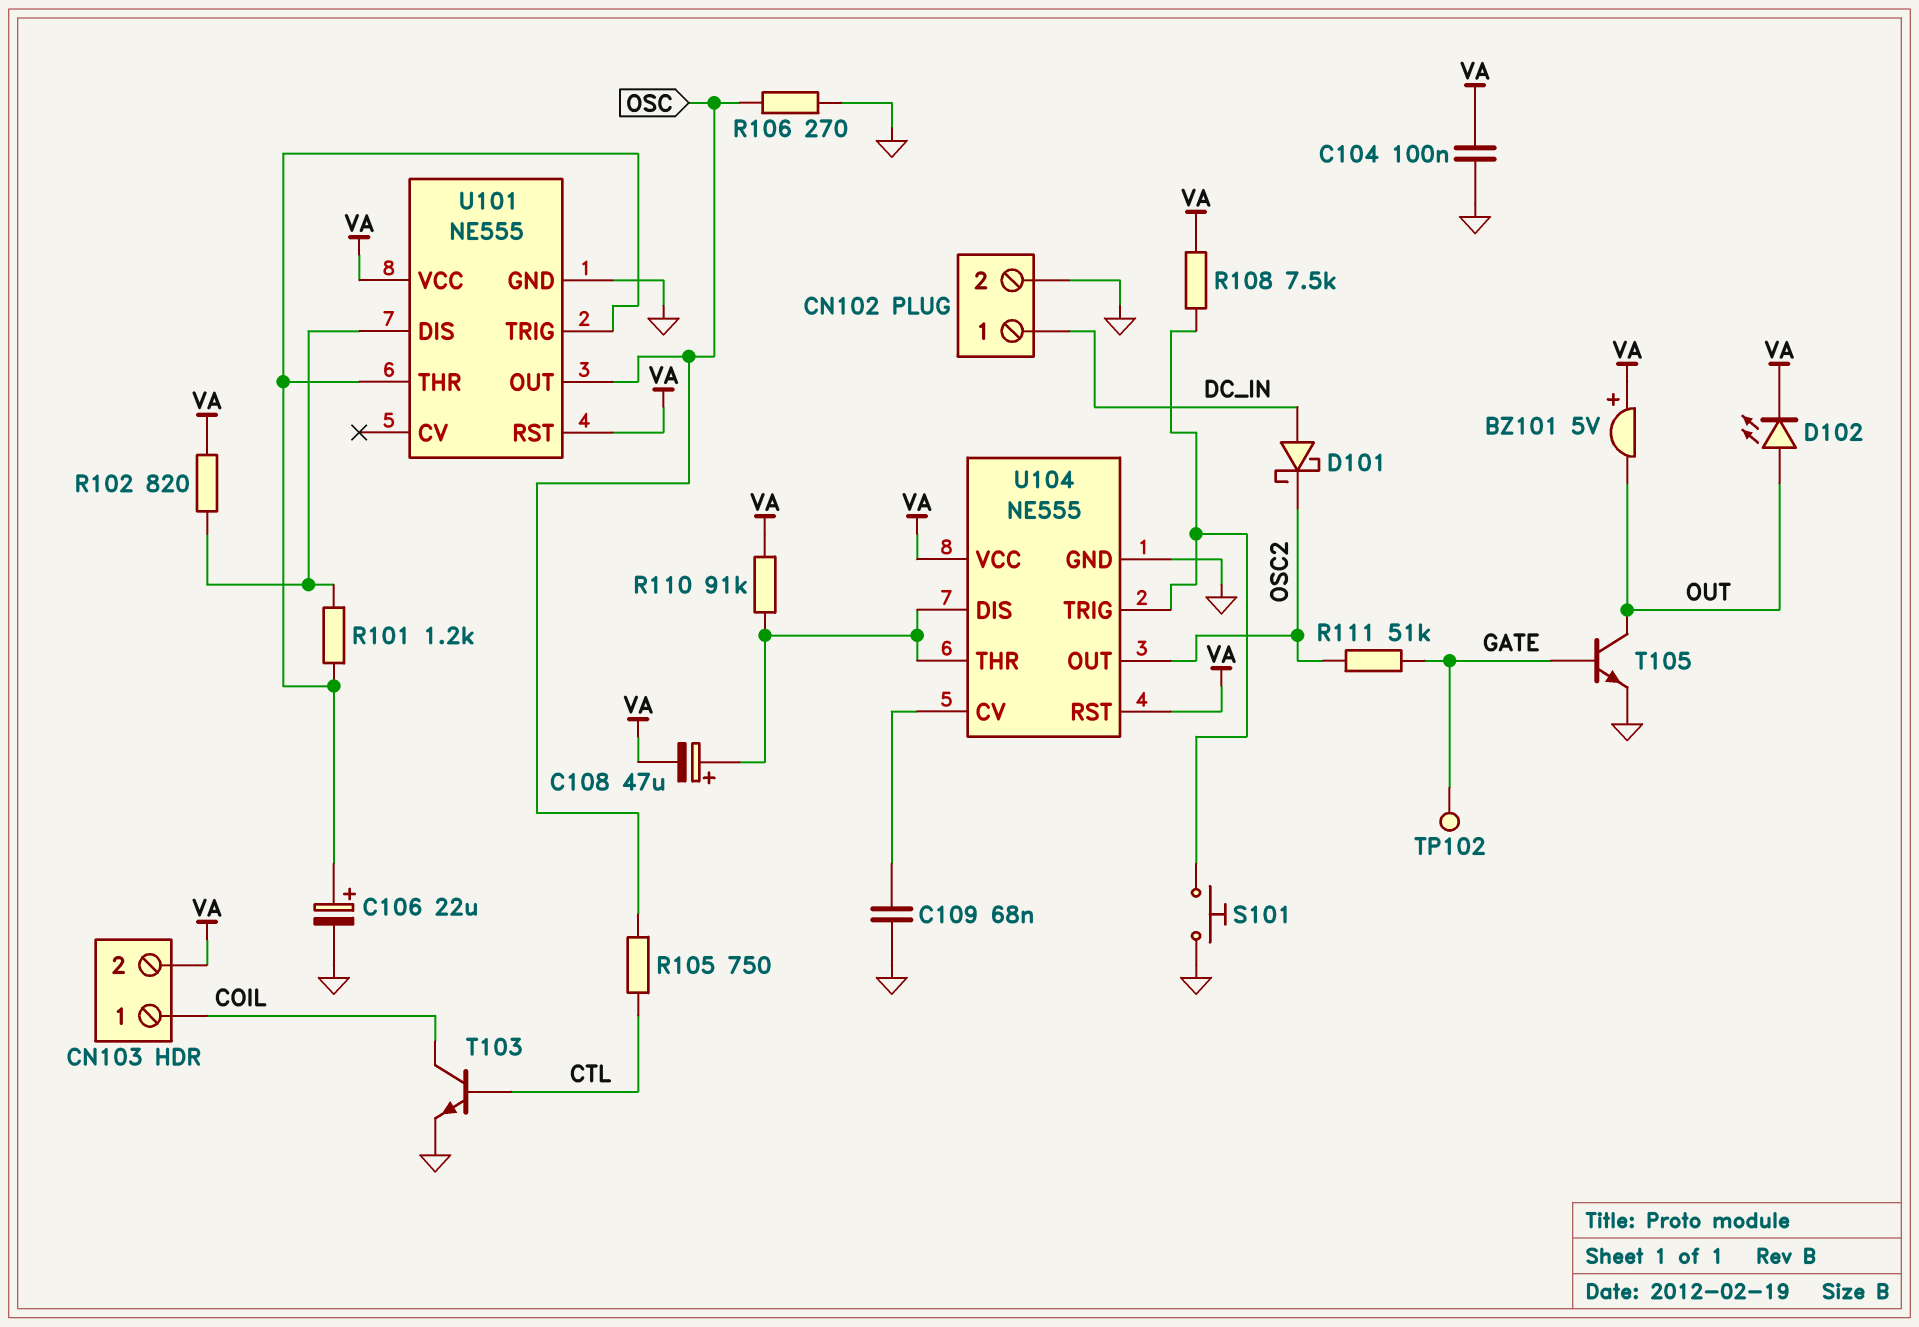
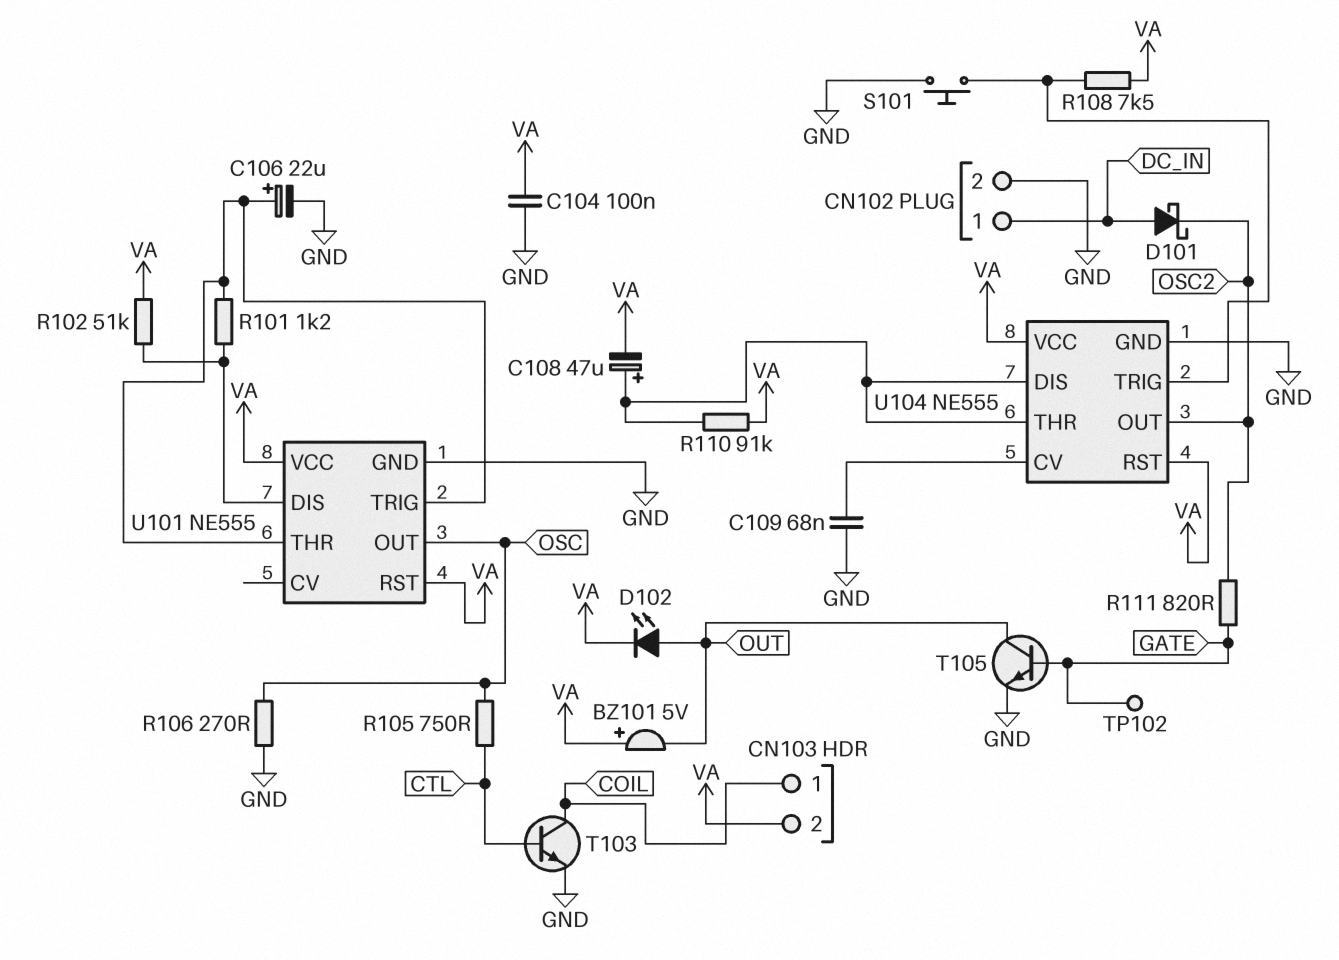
R102: 820 (U101/DIS, VA) -> 51k (U101/DIS, VA)
R111: 51k (GATE, OSC2) -> 820 (GATE, OSC2)

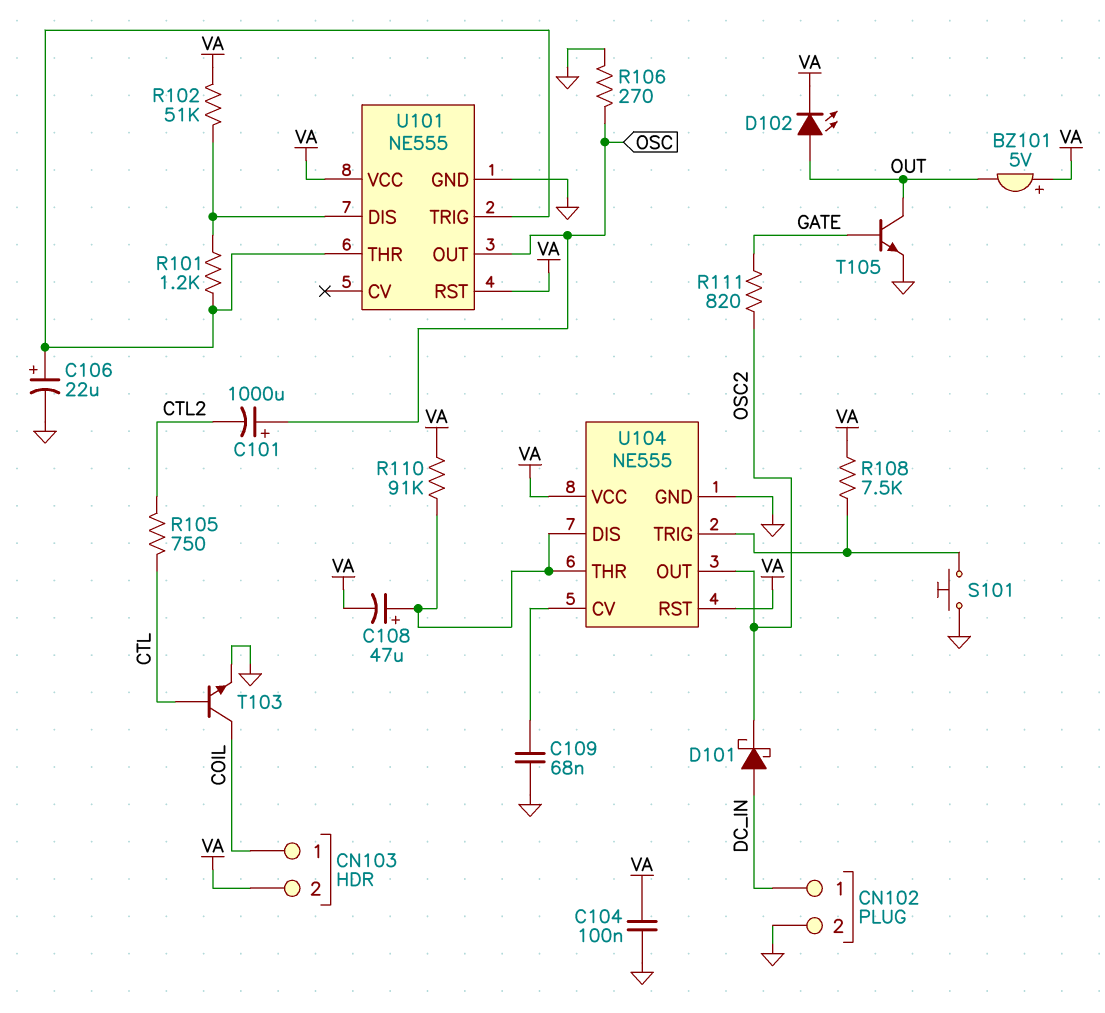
C101: none -> 1000uF (plus OSC, minus CTL2)
R105: 750 (CTL, OSC) -> 750 (CTL, CTL2)
TP102: test point (GATE) -> none

